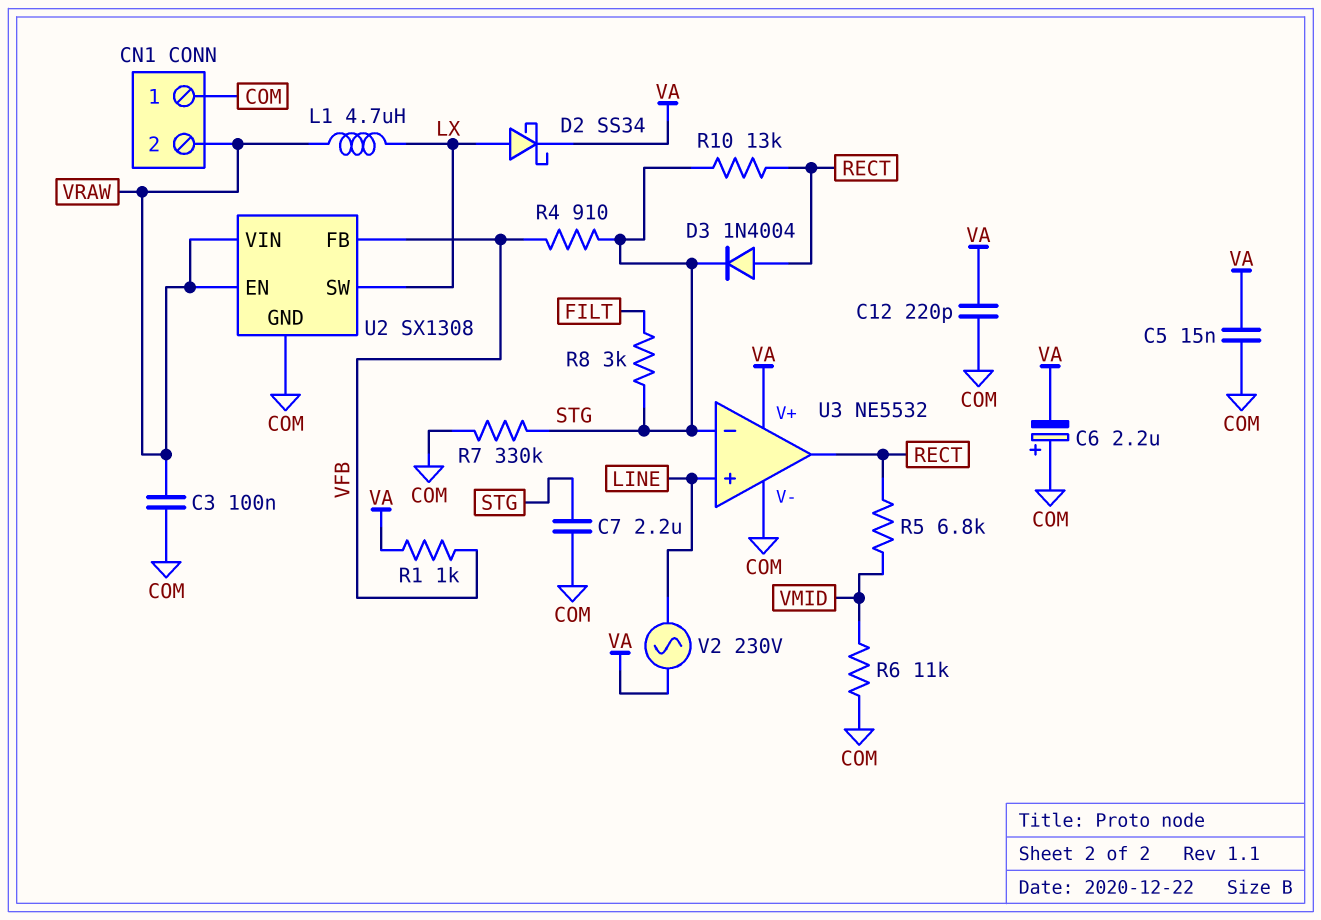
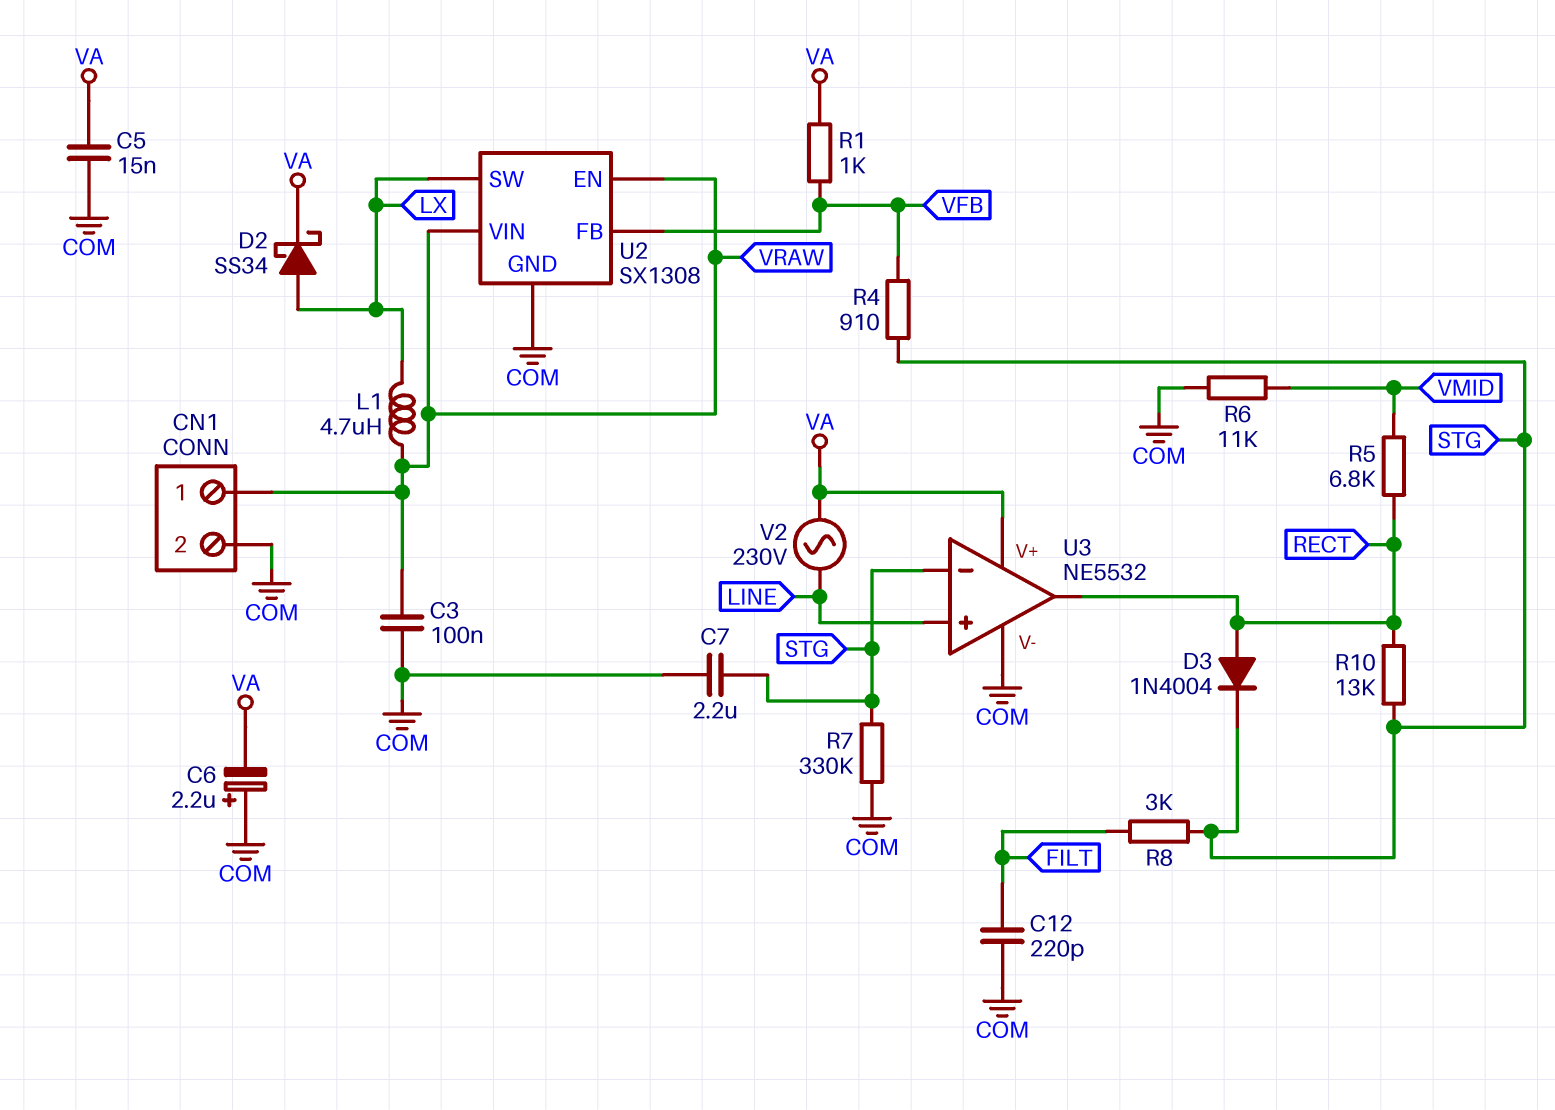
C12: 220pF (COM, VA) -> 220pF (COM, FILT)
CN1 pin 1: COM -> VRAW
CN1 pin 2: VRAW -> COM

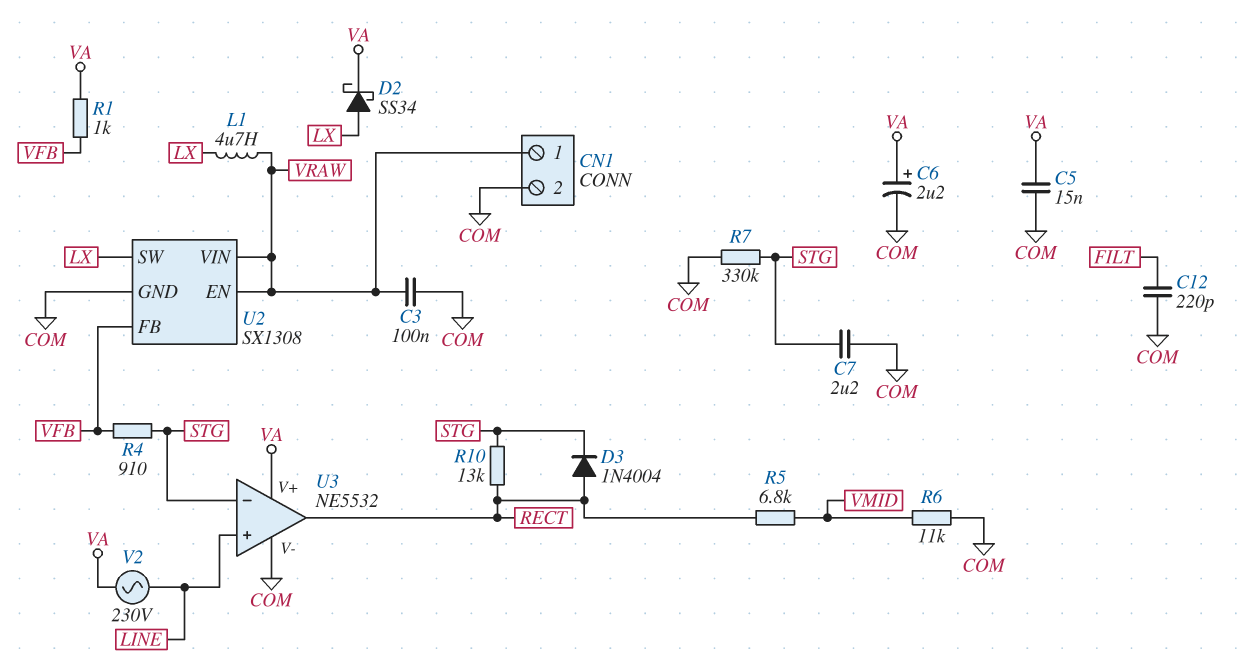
C6: 2.2uF (plus COM, minus VA) -> 2.2uF (plus VA, minus COM)
R8: 3k (FILT, STG) -> none

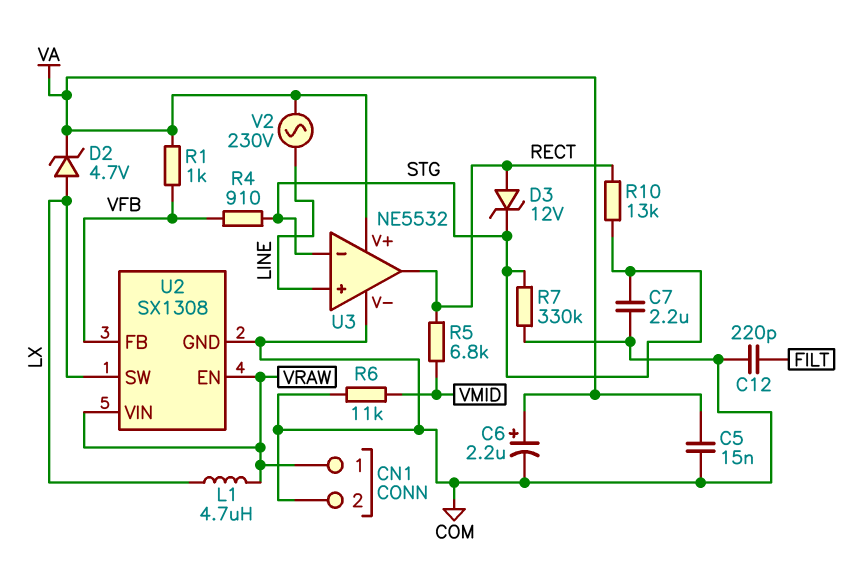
C3: 100nF (COM, VRAW) -> none
D2: schottky SS34 (A LX, K VA) -> zener 4.7V (A LX, K VA)
D3: diode 1N4004 (A RECT, K STG) -> zener 12V (A RECT, K STG)

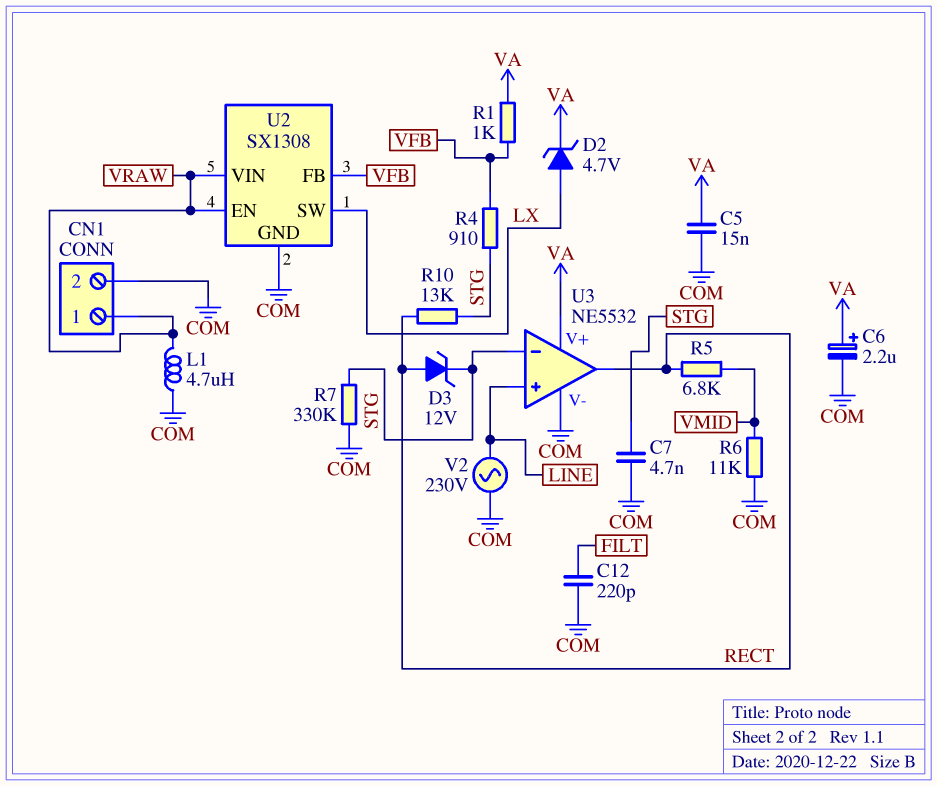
C7: 2.2uF (COM, STG) -> 4.7nF (COM, STG)
L1: 4.7uH (LX, VRAW) -> 4.7uH (COM, VRAW)
V2: AC 230V (LINE, VA) -> AC 230V (COM, LINE)

